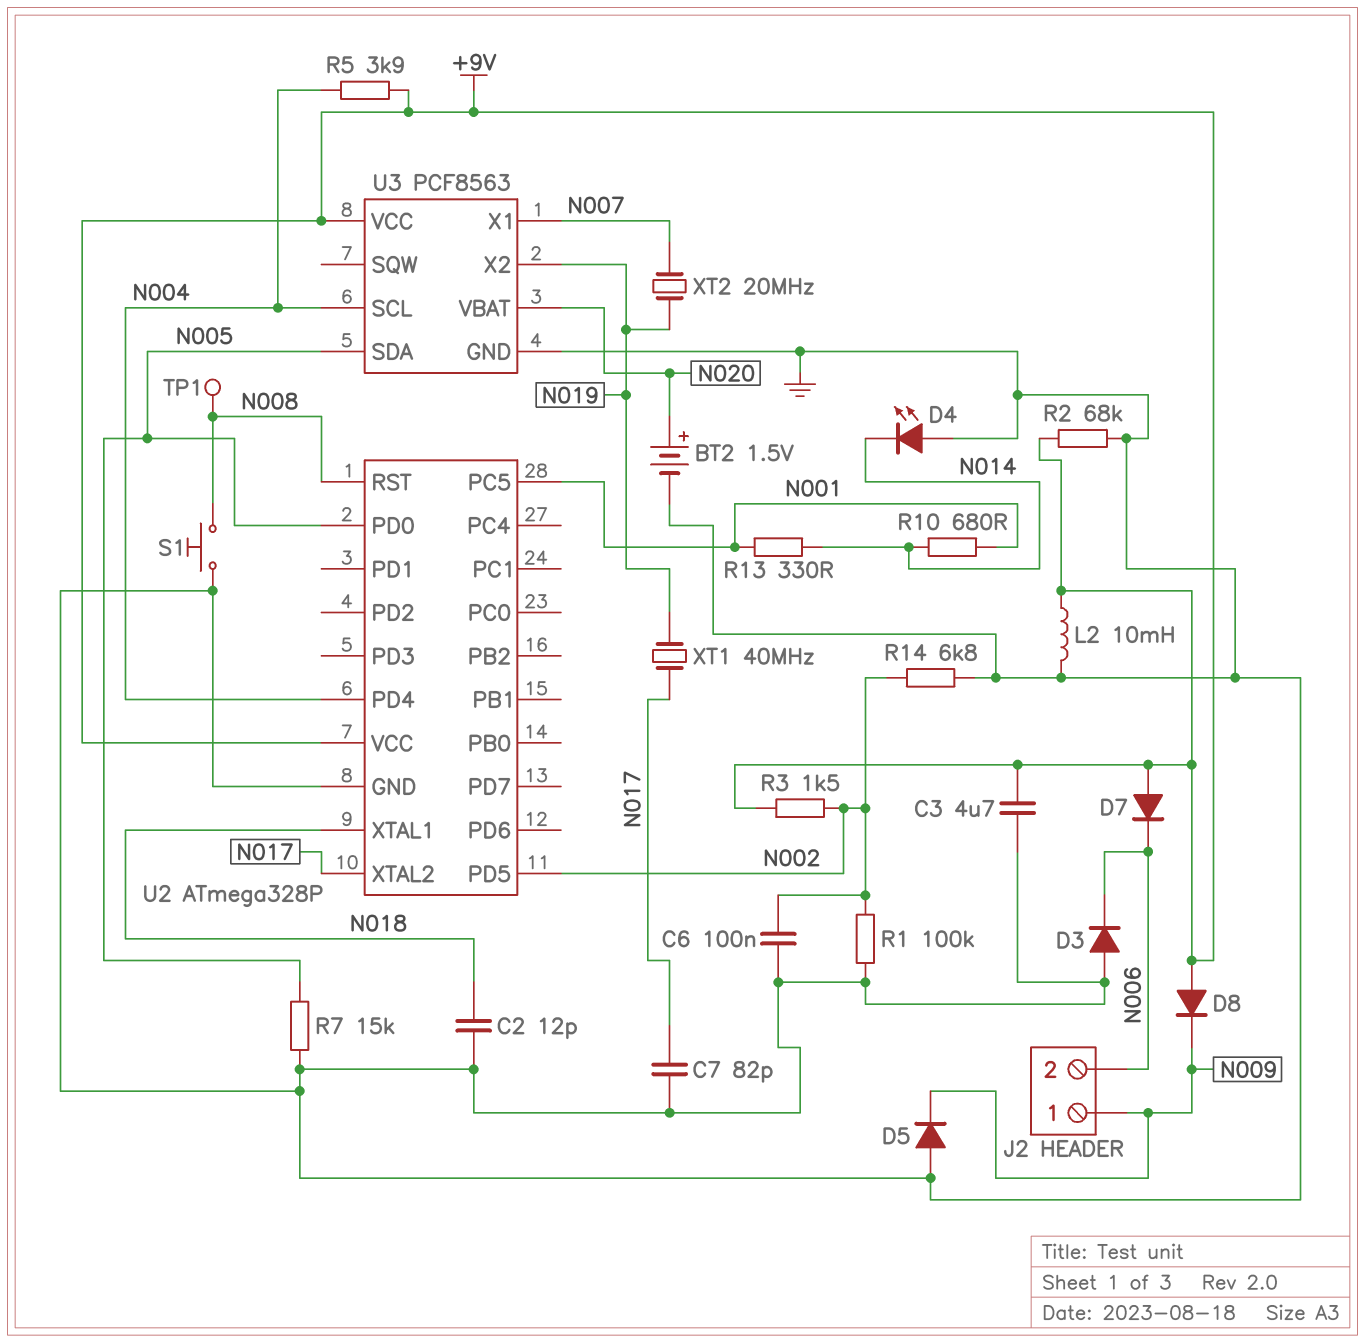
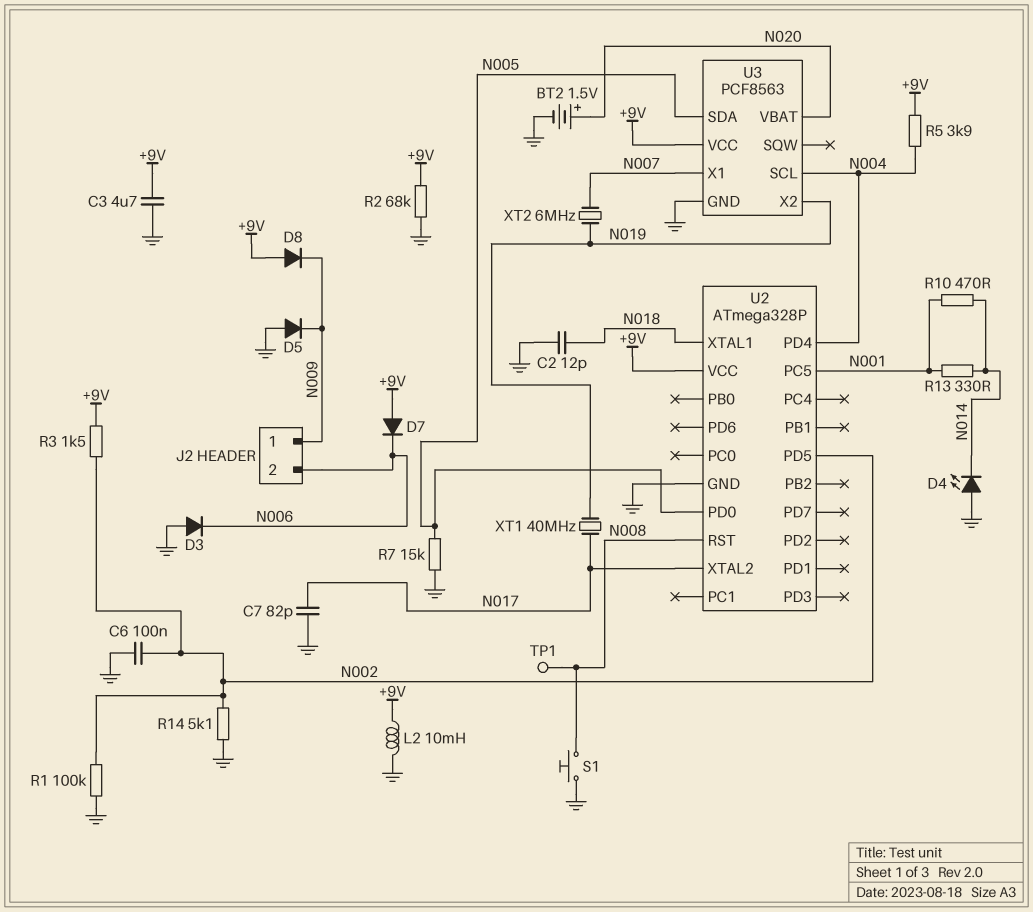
R10: 680 (N001, N014) -> 470 (N001, N014)
R14: 6.8k (GND, N002) -> 5.1k (GND, N002)
XT2: 20MHz (N007, N019) -> 6MHz (N007, N019)

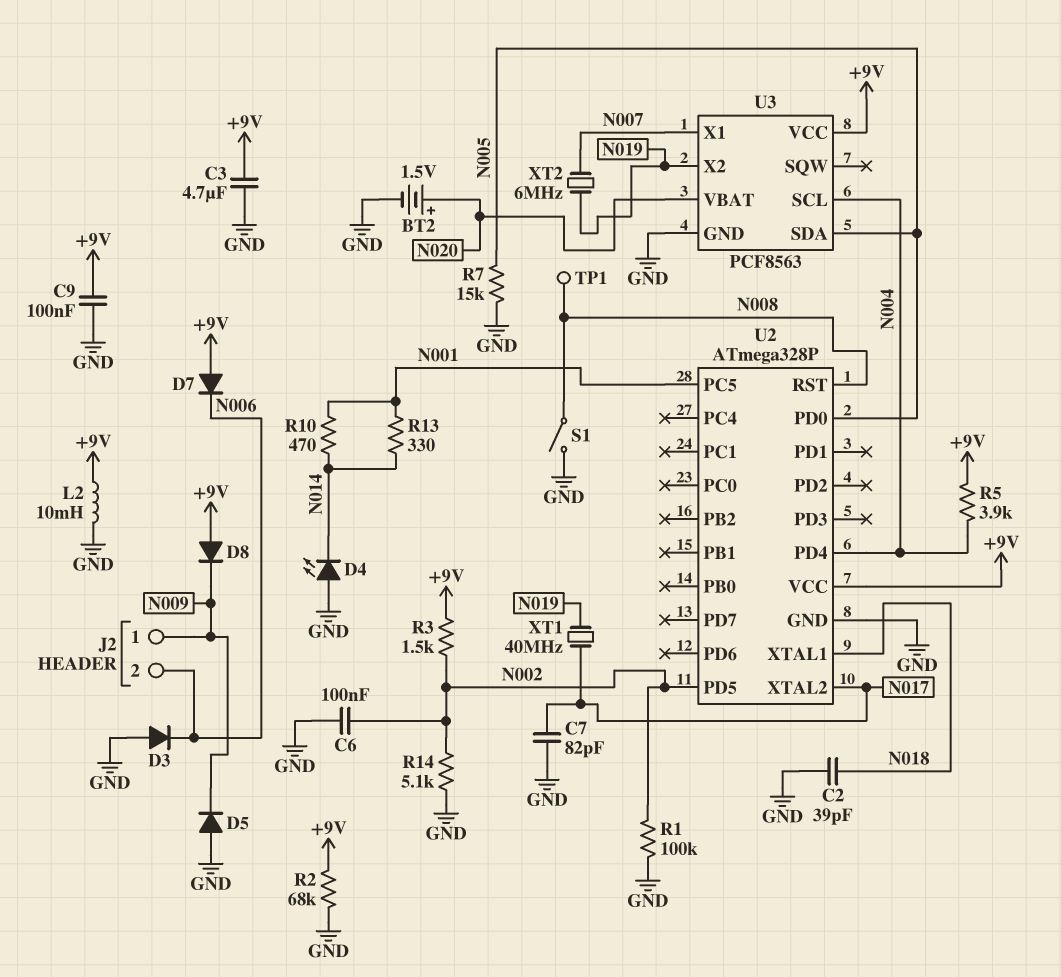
C2: 12pF (GND, N018) -> 39pF (GND, N018)
C9: none -> 100nF (+9V, GND)
S1: button (GND, N008) -> switch (GND, N008)

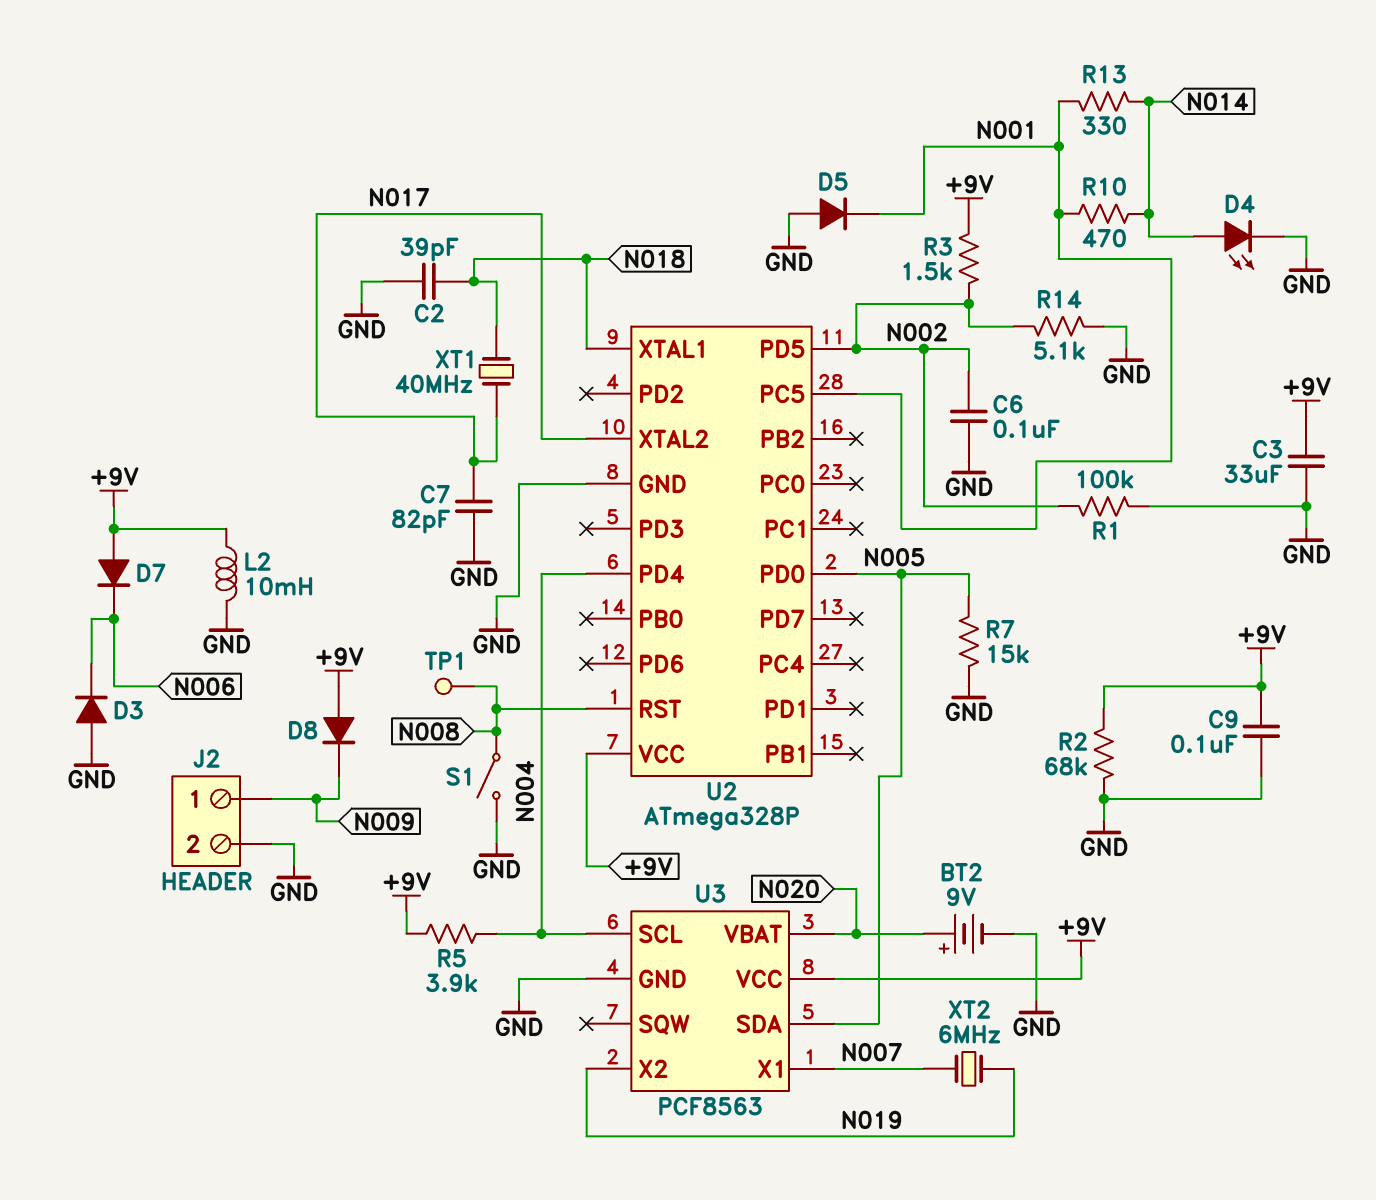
BT2: 1.5V (plus N020, minus GND) -> 9V (plus N020, minus GND)
C3: 4.7uF (+9V, GND) -> 33uF (+9V, GND)
D4: LED (A GND, K N014) -> LED (A N014, K GND)
D5: diode (A GND, K N009) -> diode (A GND, K N001)
J2 pin 2: N006 -> GND
XT1: 40MHz (N017, N019) -> 40MHz (N017, N018)

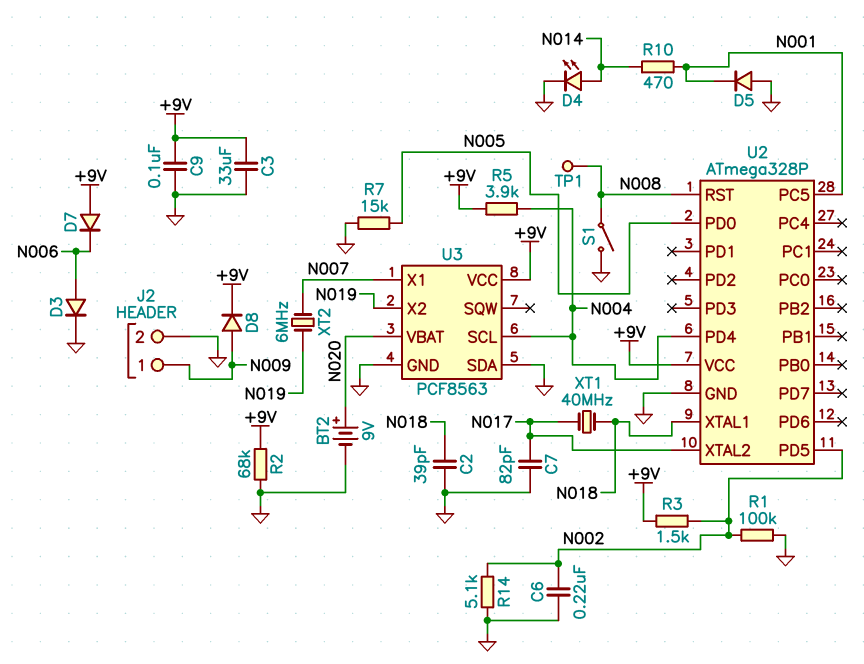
C6: 100nF (GND, N002) -> 220nF (GND, N002)
D3: diode (A GND, K N006) -> diode (A N006, K GND)
D8: diode (A +9V, K N009) -> diode (A N009, K +9V)
L2: 10mH (+9V, GND) -> none
R13: 330 (N001, N014) -> none
U3 pin SDA: N005 -> GND

